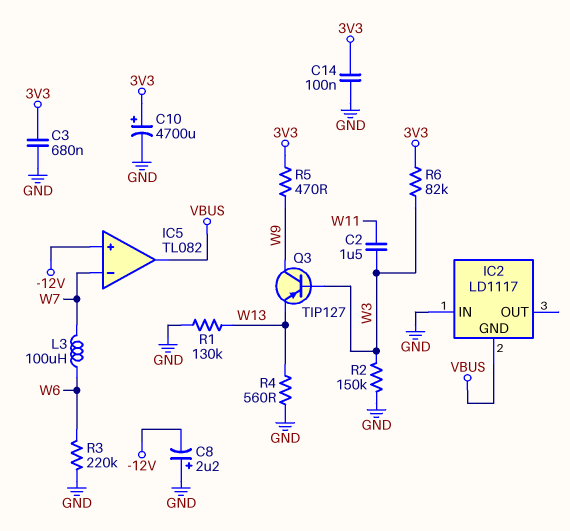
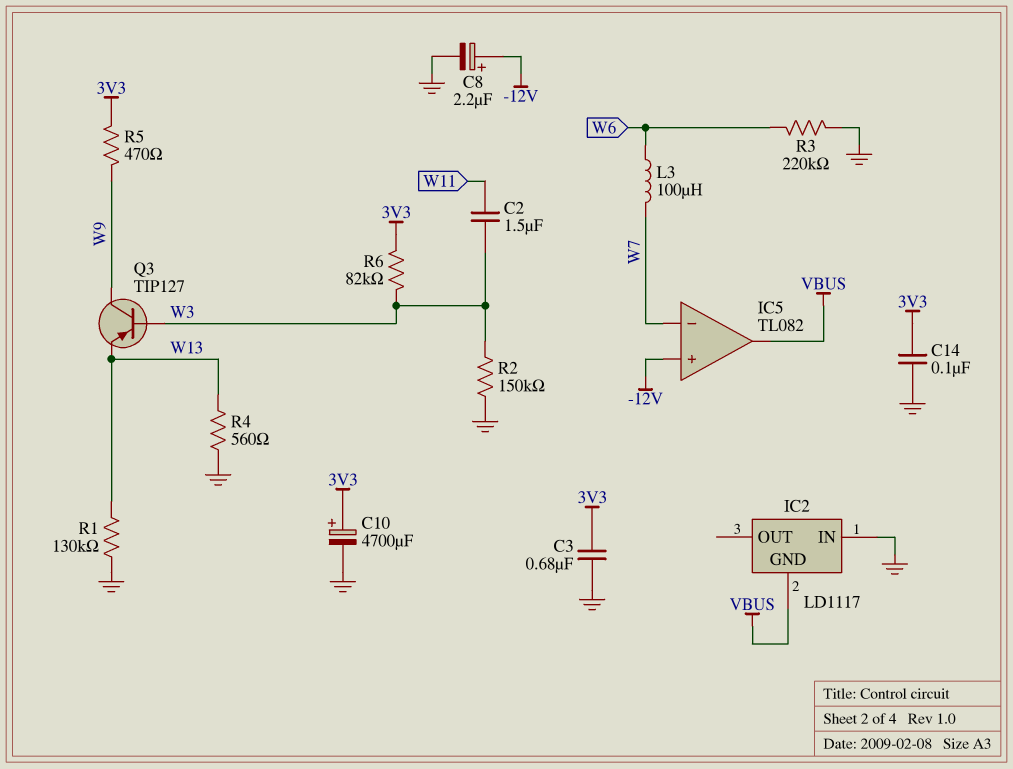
C8: 2.2uF (plus GND, minus -12V) -> 2.2uF (plus -12V, minus GND)

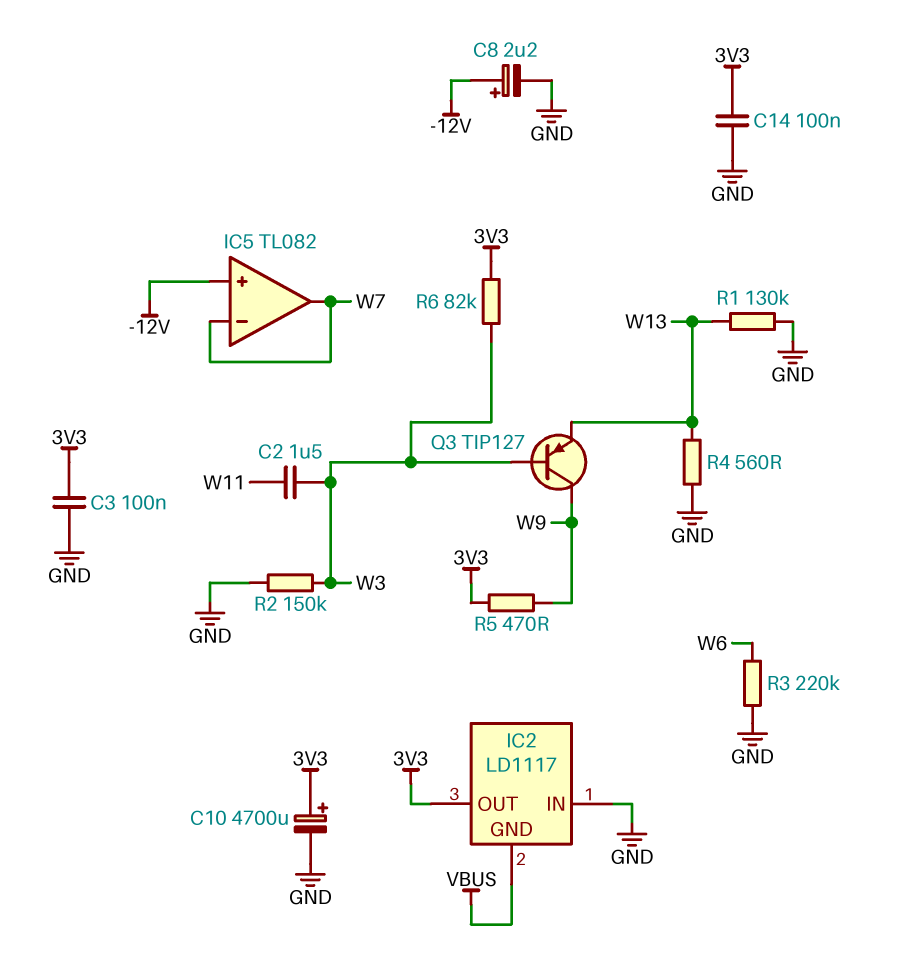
C3: 680nF (3V3, GND) -> 100nF (3V3, GND)
IC2 pin OUT: none -> 3V3
IC5 pin out: VBUS -> W7
L3: 100uH (W6, W7) -> none

